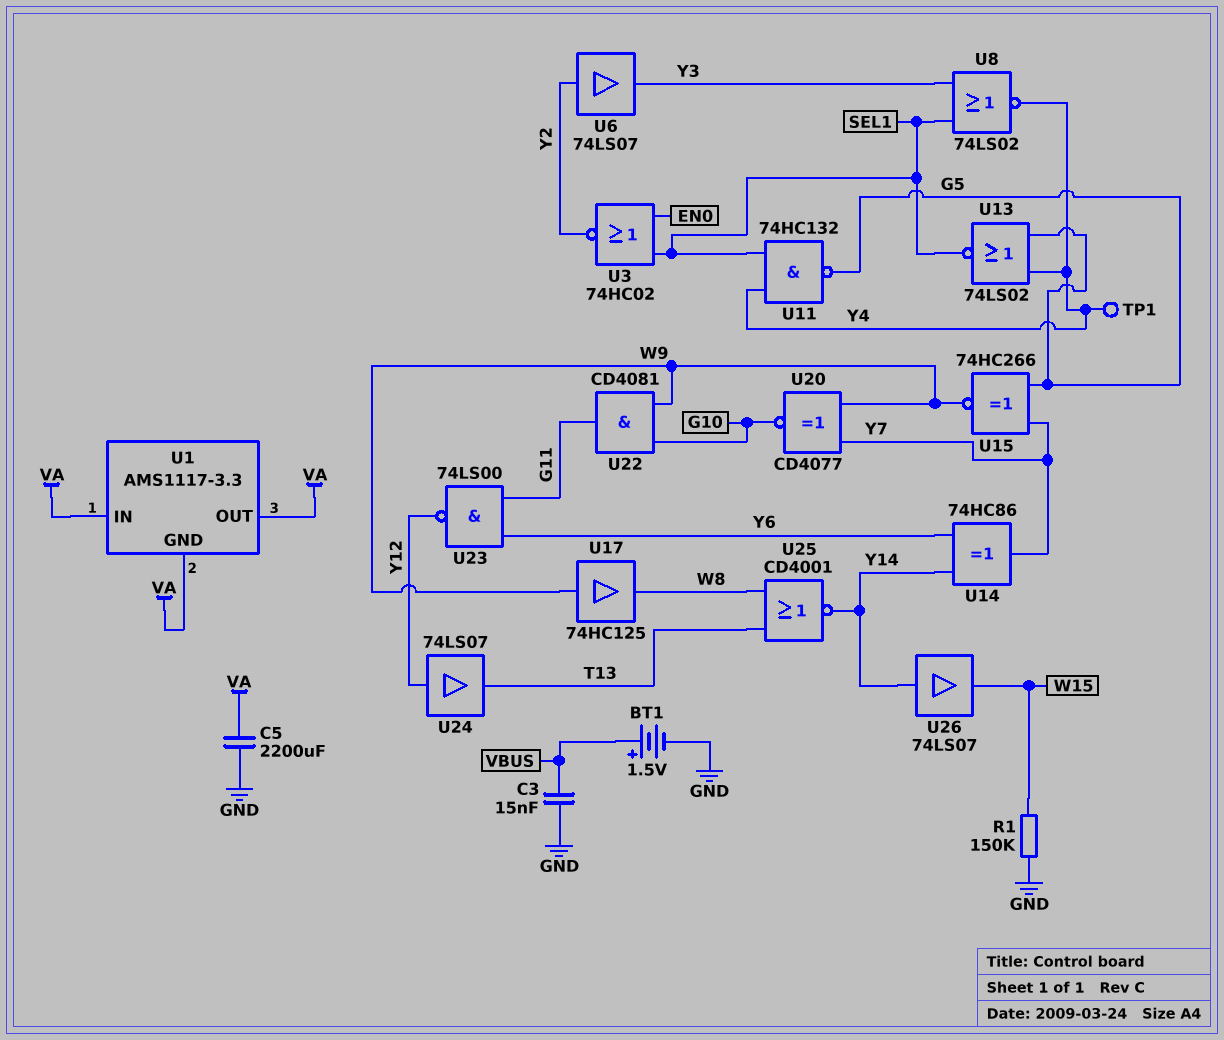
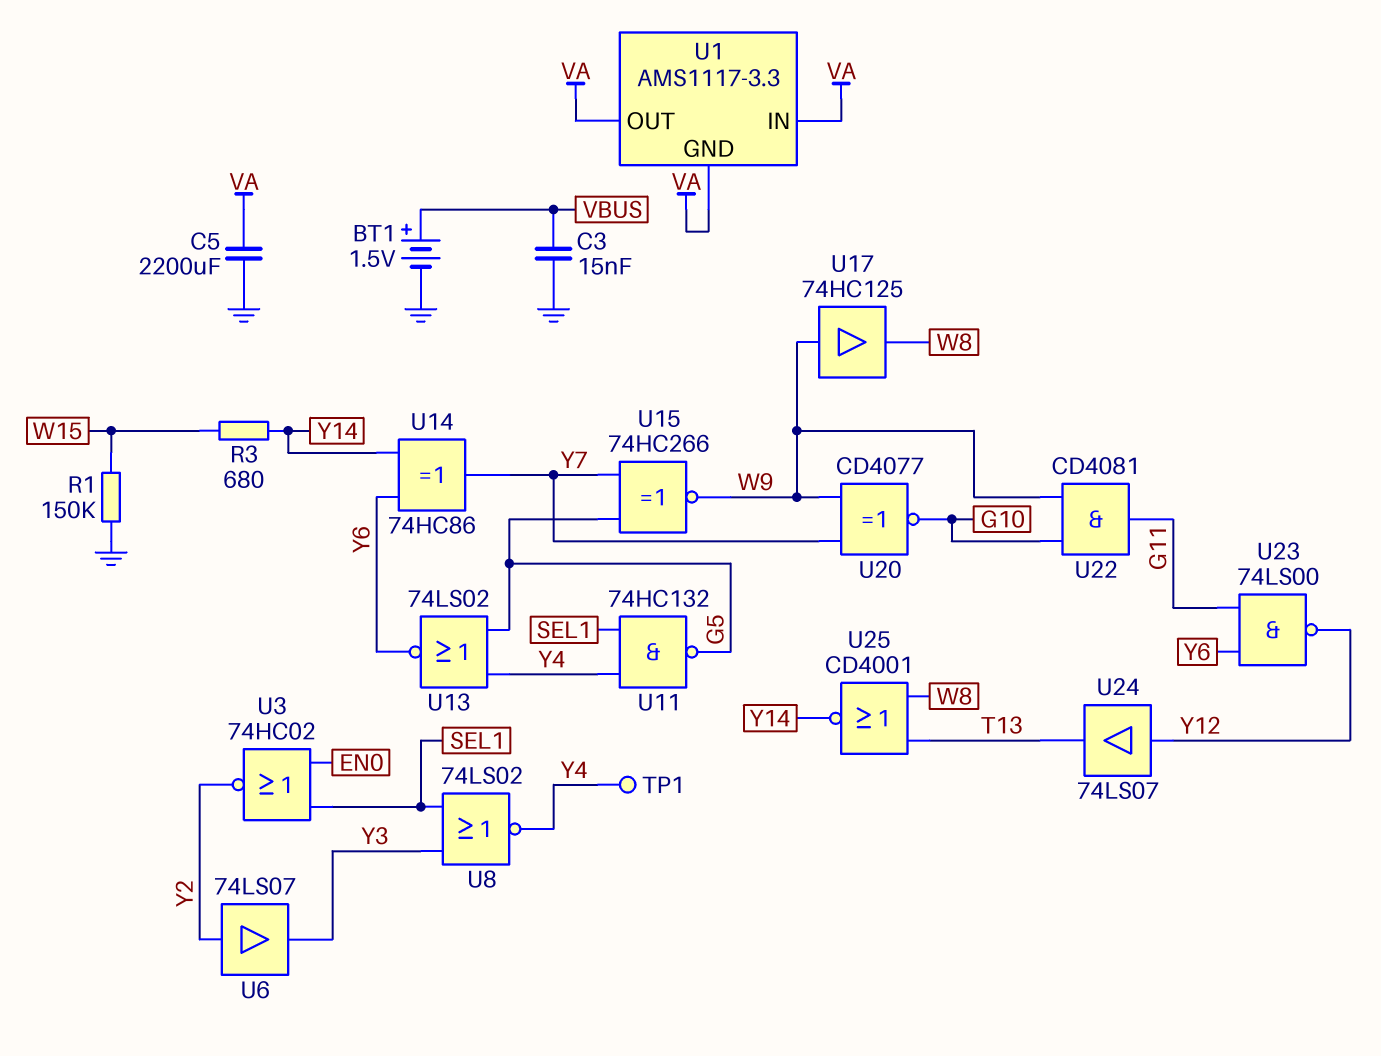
R3: none -> 680 (W15, Y14)
U13: NOR 74LS02 (in G5, in Y4, out SEL1) -> NOR 74LS02 (in G5, in Y4, out Y6)
U26: buffer 74LS07 (in Y14, out W15) -> none

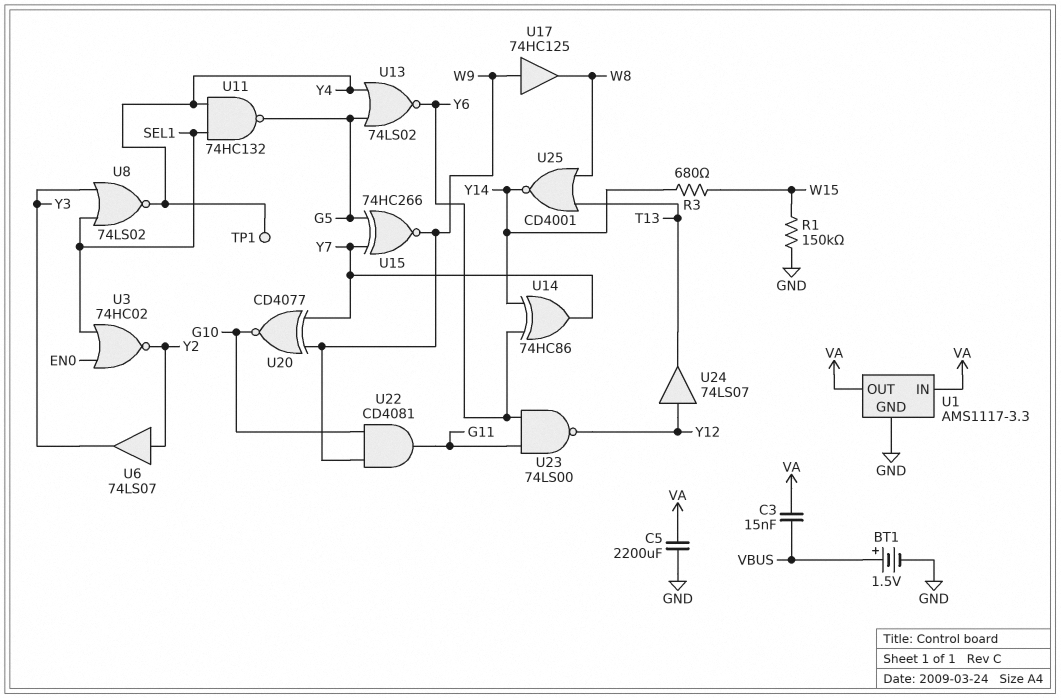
C3: 15nF (GND, VBUS) -> 15nF (VA, VBUS)
U1 pin GND: VA -> GND

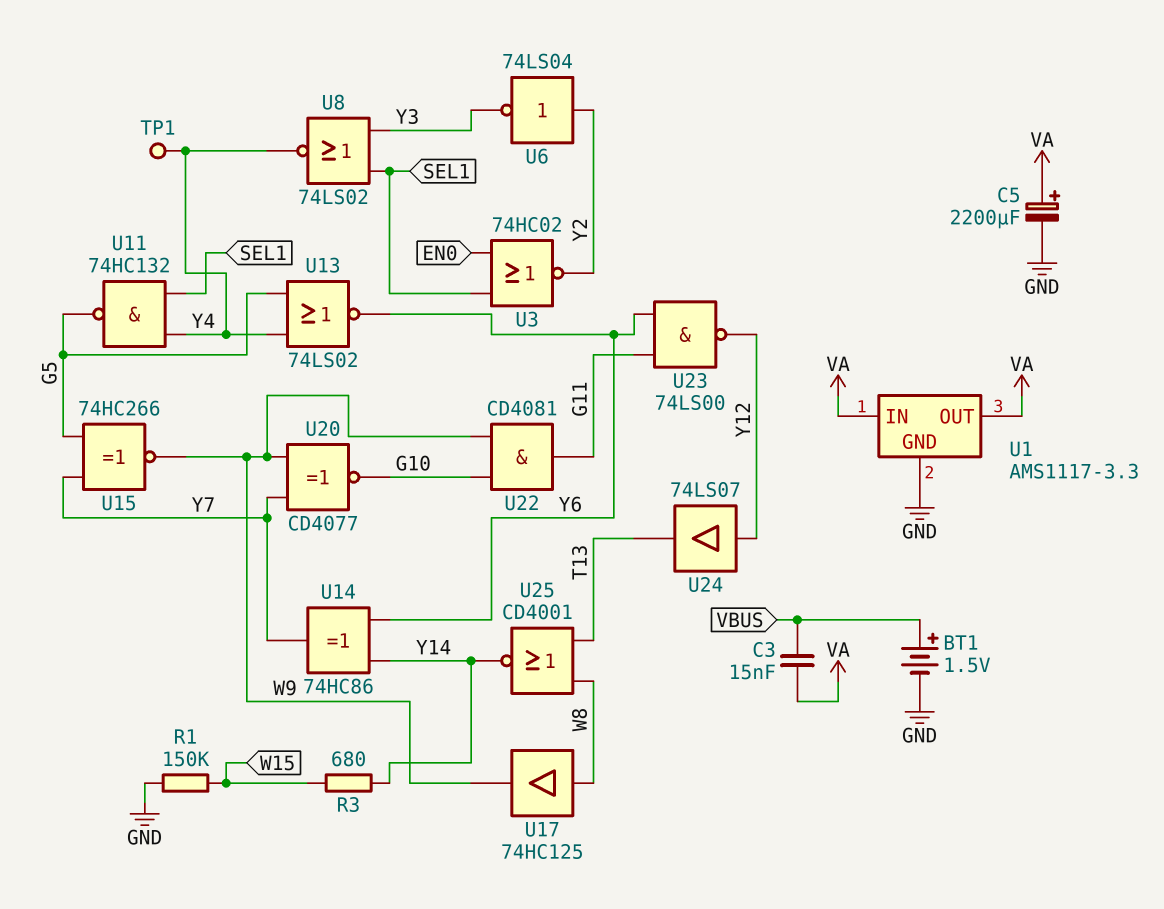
C5: 2200uF (GND, VA) -> 2200uF (plus VA, minus GND)
U6: buffer 74LS07 (in Y2, out Y3) -> NOT 74LS04 (in Y2, out Y3)
U17: buffer 74HC125 (in W9, out W8) -> buffer 74HC125 (in W8, out W9)

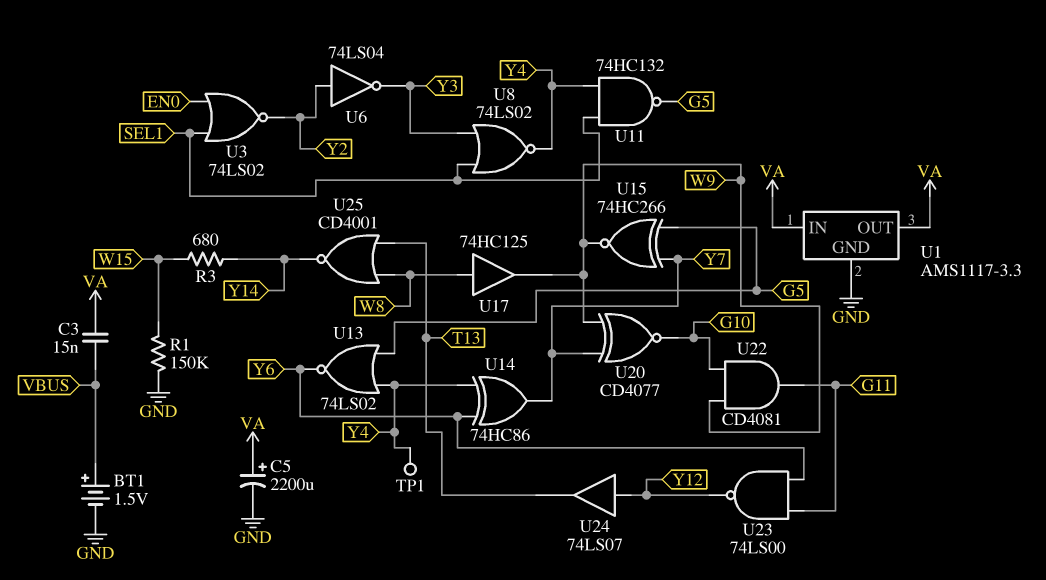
U3: NOR 74HC02 (in EN0, in SEL1, out Y2) -> NOR 74LS02 (in EN0, in SEL1, out Y2)
U14: XOR 74HC86 (in Y6, in Y14, out Y7) -> XOR 74HC86 (in Y4, in Y6, out Y7)

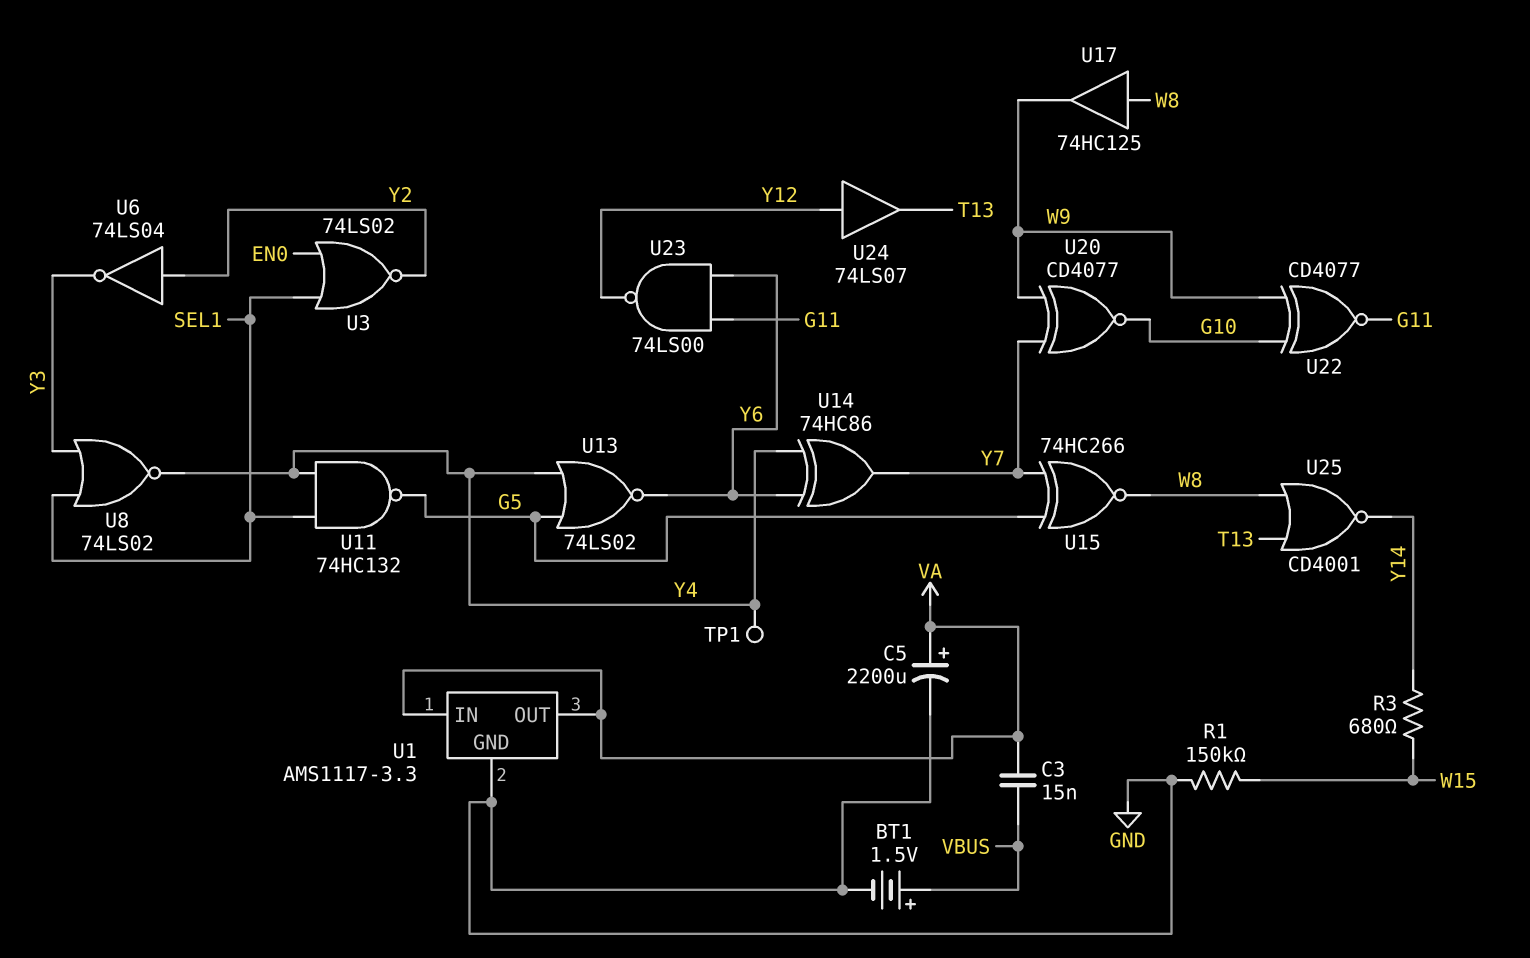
U15: XNOR 74HC266 (in G5, in Y7, out W9) -> XNOR 74HC266 (in G5, in Y7, out W8)
U22: AND CD4081 (in G10, in W9, out G11) -> XNOR CD4077 (in G10, in W9, out G11)

